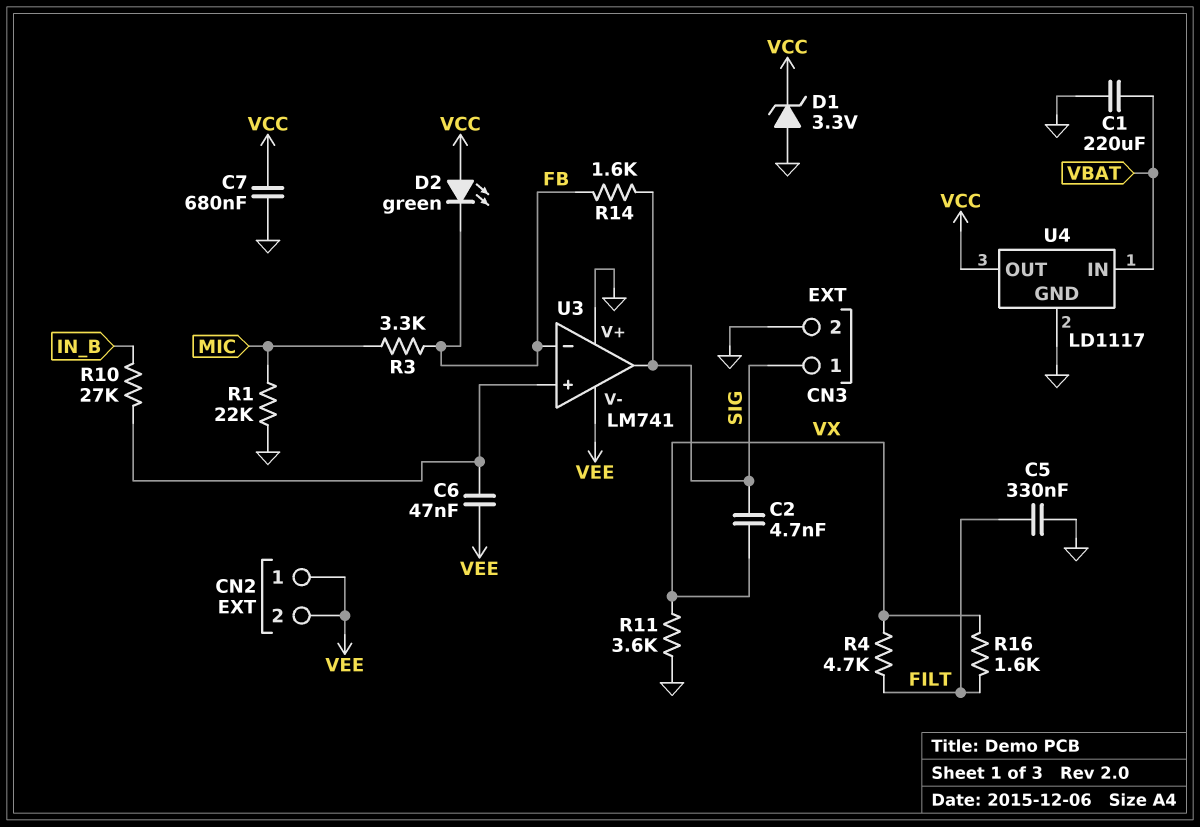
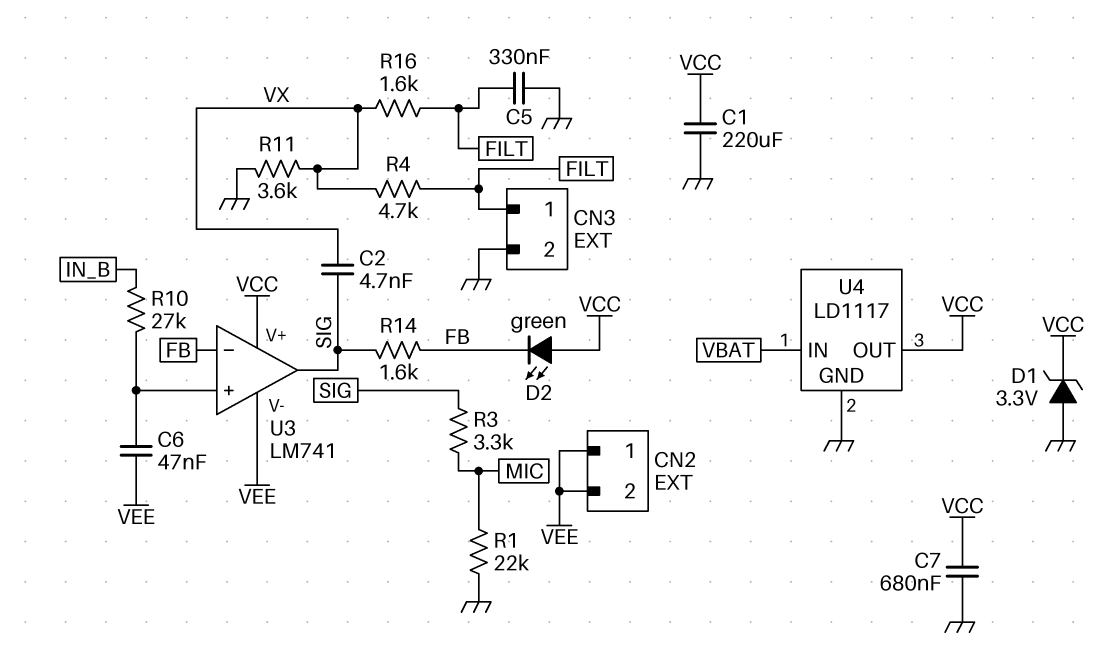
C1: 220uF (GND, VBAT) -> 220uF (GND, VCC)
CN3 pin 1: SIG -> FILT
R3: 3.3k (FB, MIC) -> 3.3k (MIC, SIG)
U3 pin V+: GND -> VCC

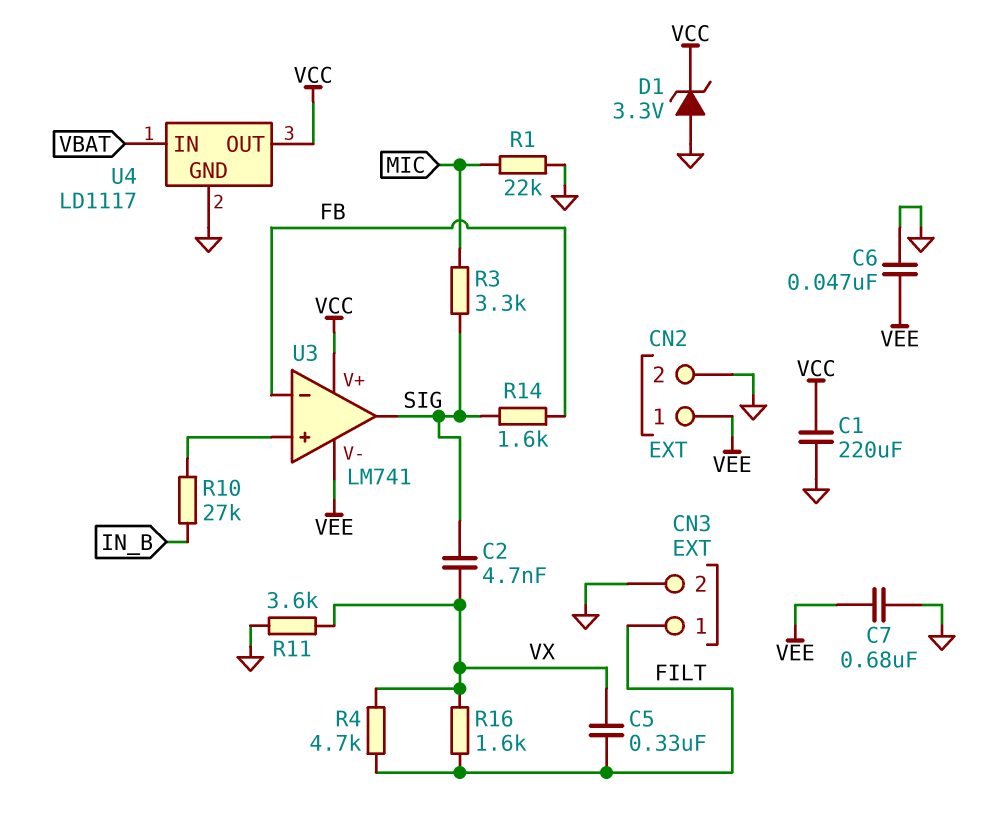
C5: 330nF (FILT, GND) -> 330nF (FILT, VX)
C6: 47nF (U3/in+, VEE) -> 47nF (GND, VEE)
C7: 680nF (GND, VCC) -> 680nF (GND, VEE)
CN2 pin 2: VEE -> GND
D2: LED green (A VCC, K FB) -> none

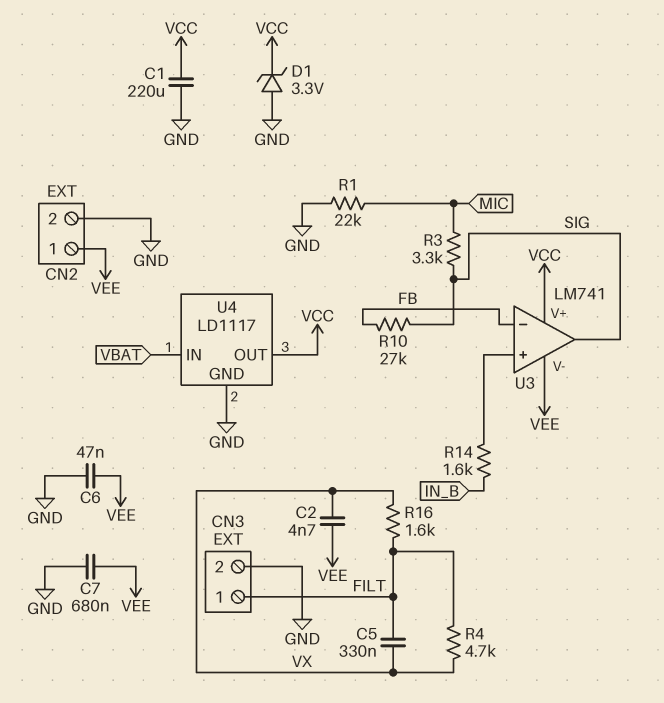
C2: 4.7nF (SIG, VX) -> 4.7nF (VEE, VX)
R10: 27k (IN_B, U3/in+) -> 27k (FB, SIG)
R11: 3.6k (GND, VX) -> none
R14: 1.6k (FB, SIG) -> 1.6k (IN_B, U3/in+)

